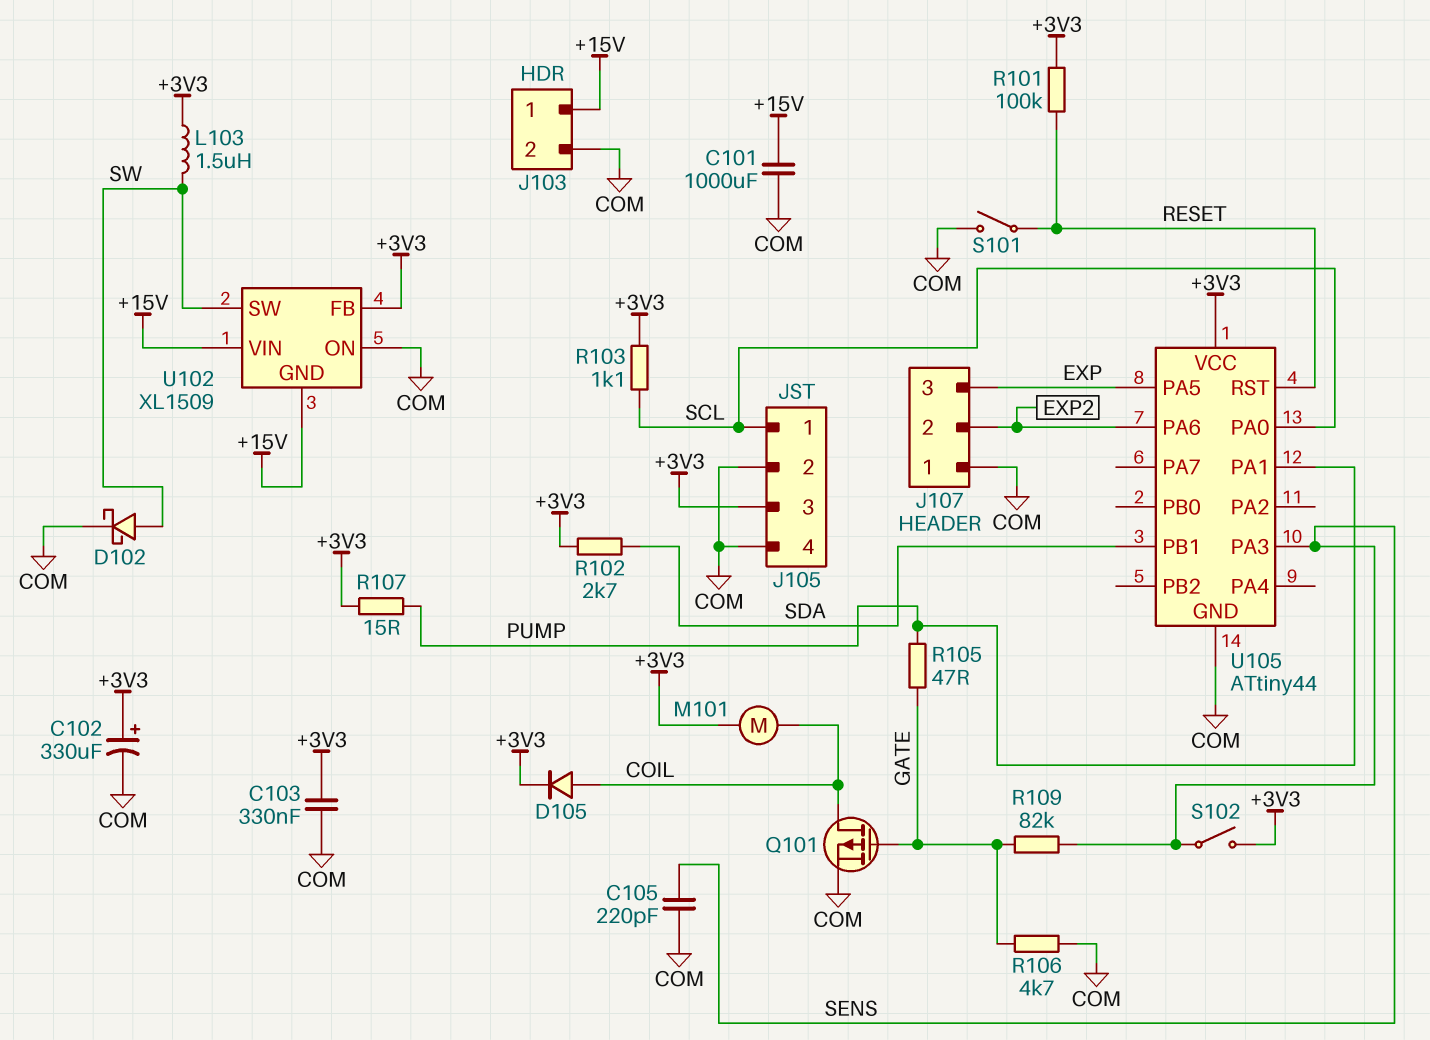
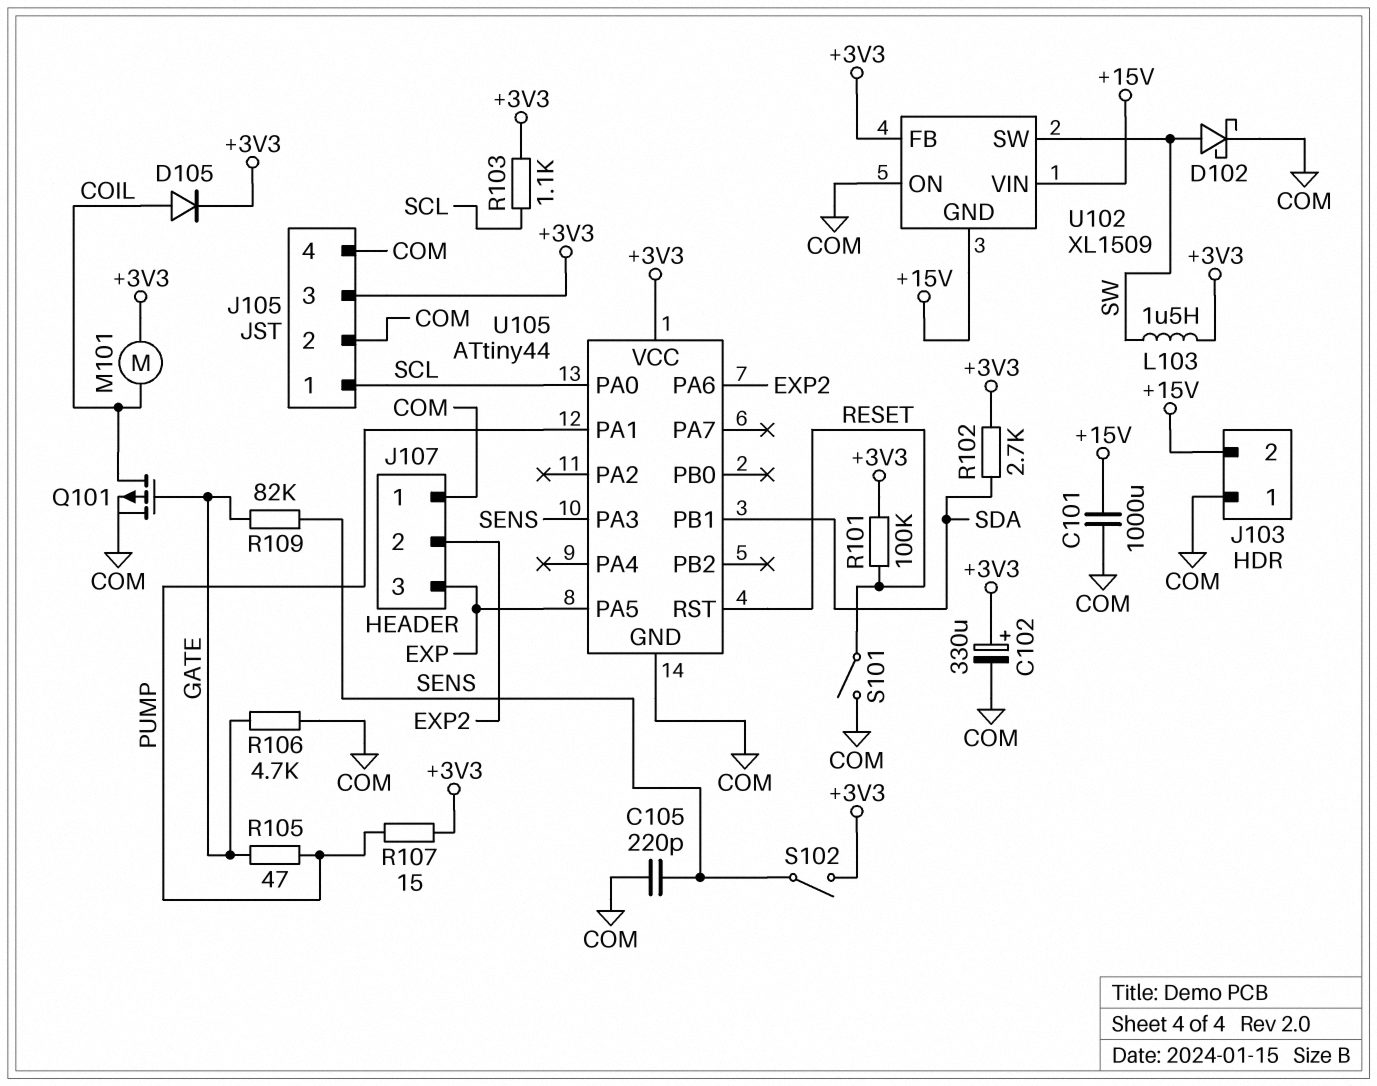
C103: 330nF (+3V3, COM) -> none
J103 pin 1: +15V -> COM
J103 pin 2: COM -> +15V

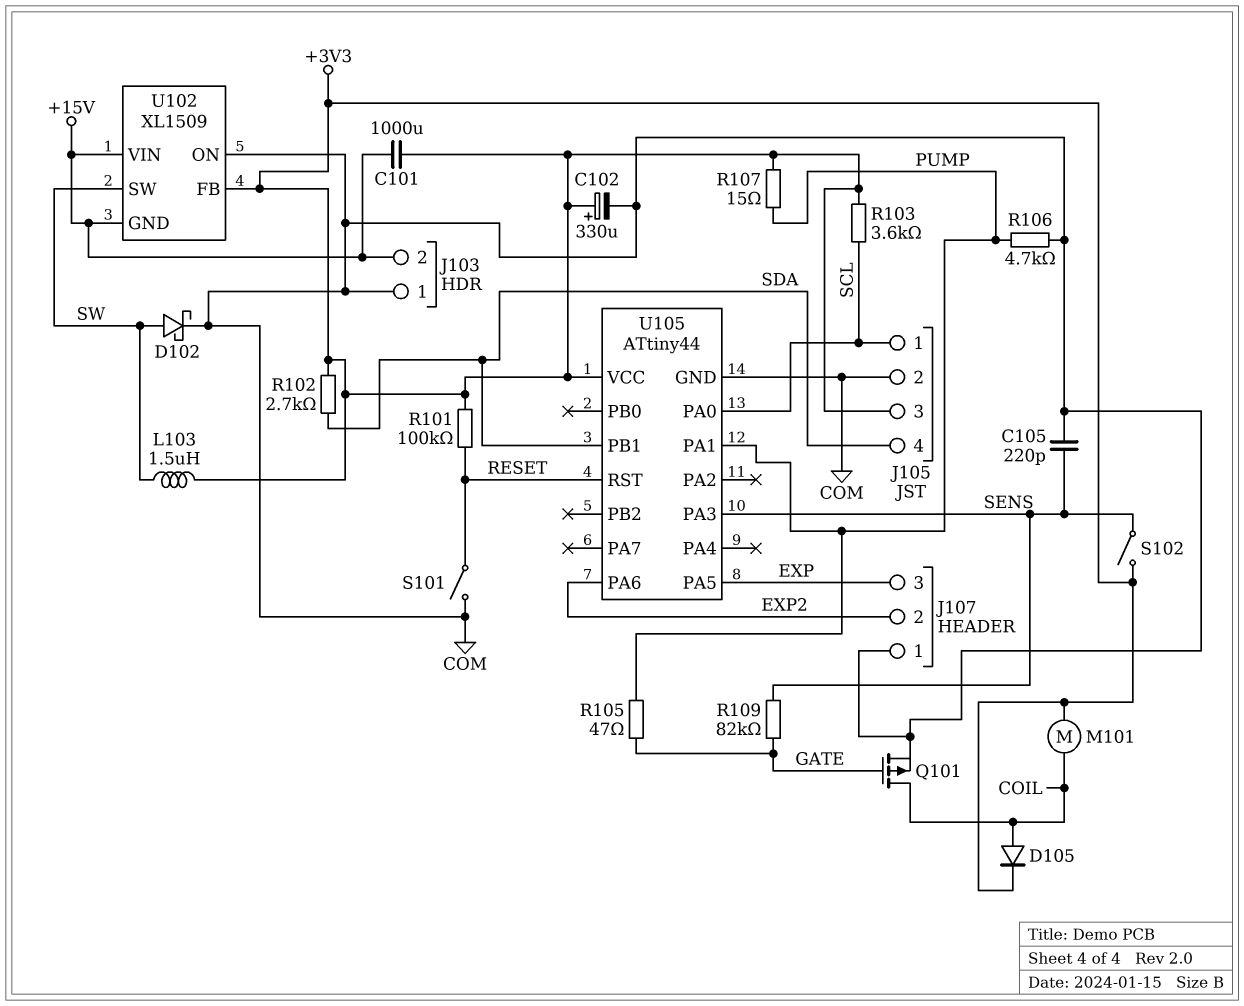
C101: 1000uF (+15V, COM) -> 1000uF (+3V3, +15V)
J105 pin 4: COM -> SDA
R103: 1.1k (+3V3, SCL) -> 3.6k (+3V3, SCL)
R106: 4.7k (COM, GATE) -> 4.7k (COM, PUMP)

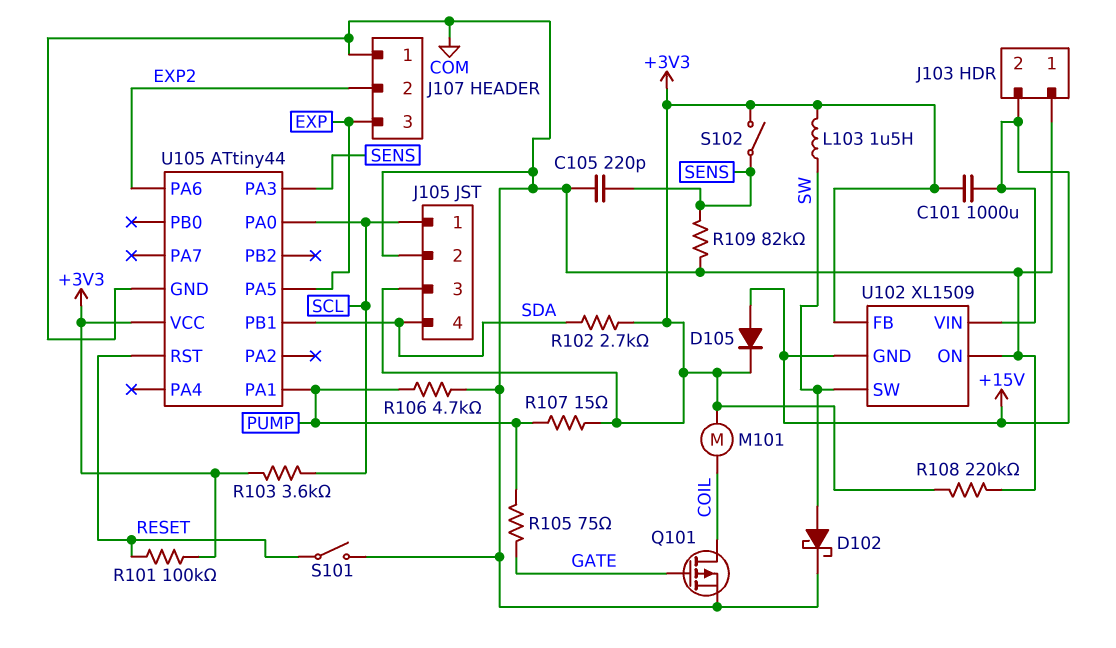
C102: 330uF (plus +3V3, minus COM) -> none
D105: diode (A COIL, K +3V3) -> diode (A +15V, K +3V3)
R105: 47 (GATE, PUMP) -> 75 (GATE, PUMP)
R108: none -> 220k (+3V3, COM)
R109: 82k (GATE, SENS) -> 82k (COM, SENS)

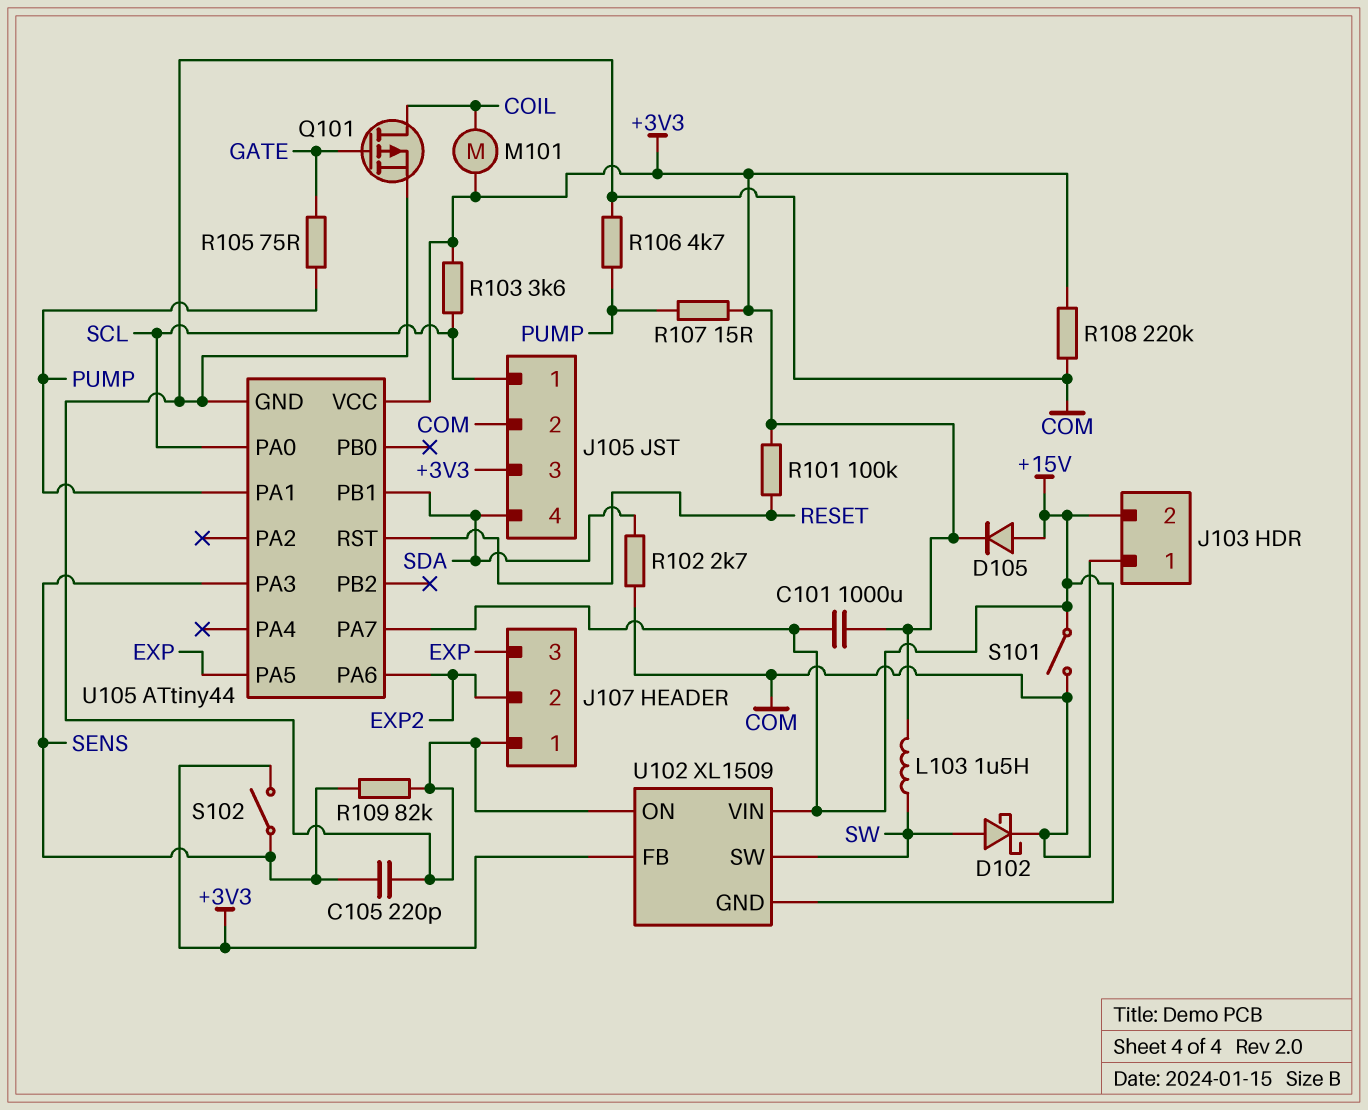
R102: 2.7k (+3V3, SDA) -> 2.7k (COM, SDA)
S101: switch (COM, RESET) -> switch (+15V, COM)
U105 pin PA7: none -> +15V

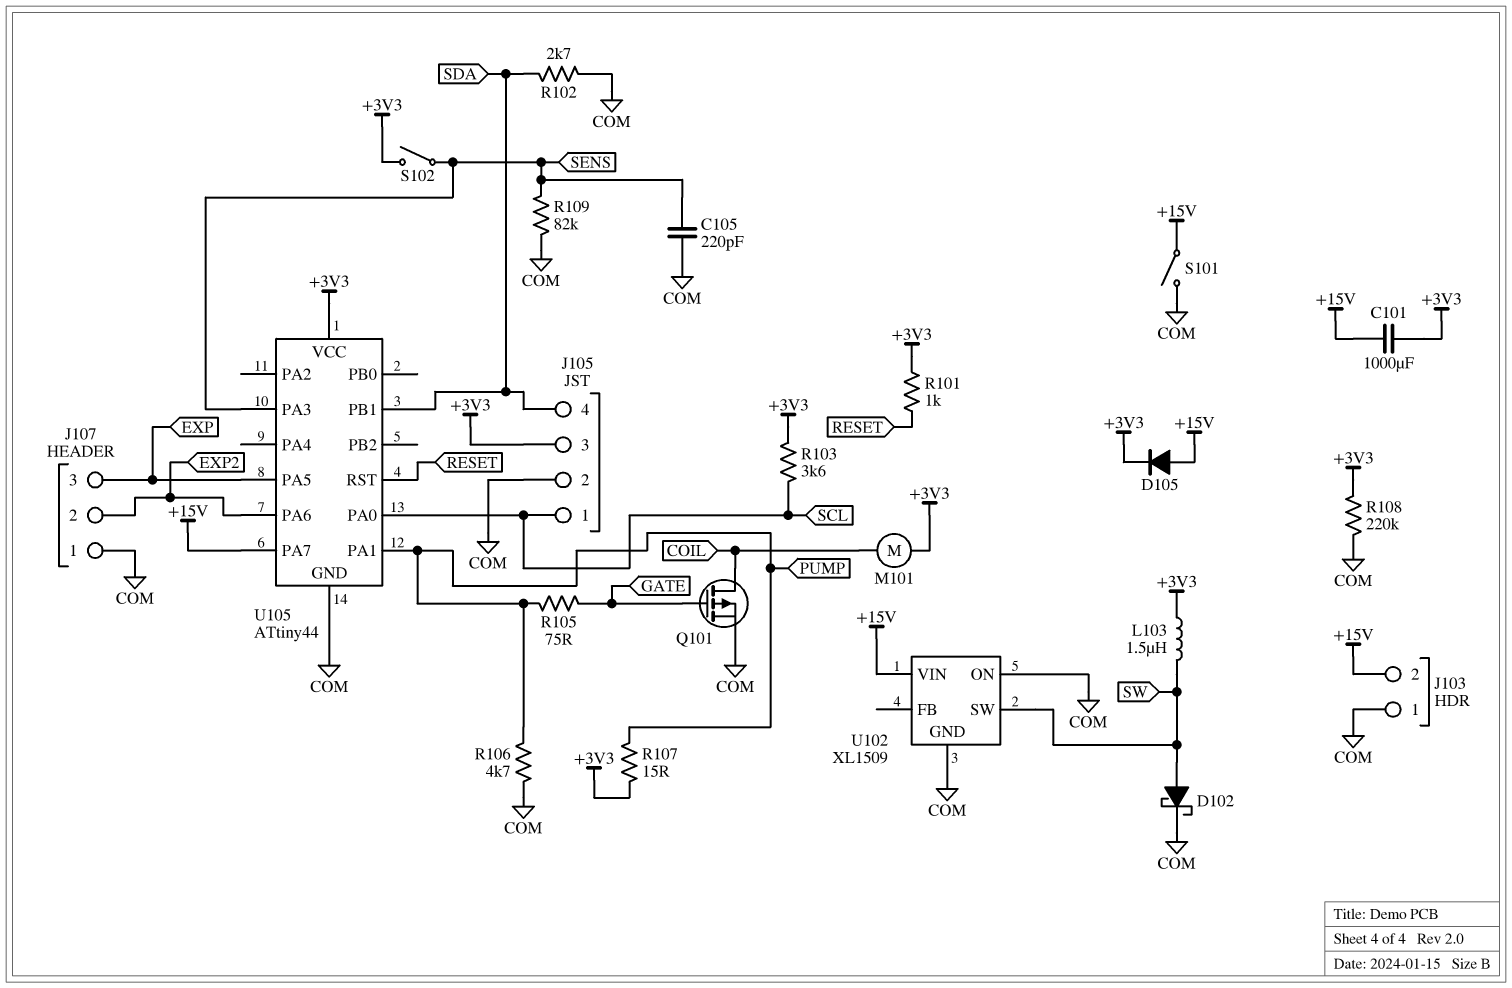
R101: 100k (+3V3, RESET) -> 1k (+3V3, RESET)
U102 pin FB: +3V3 -> none
U102 pin GND: +15V -> COM

